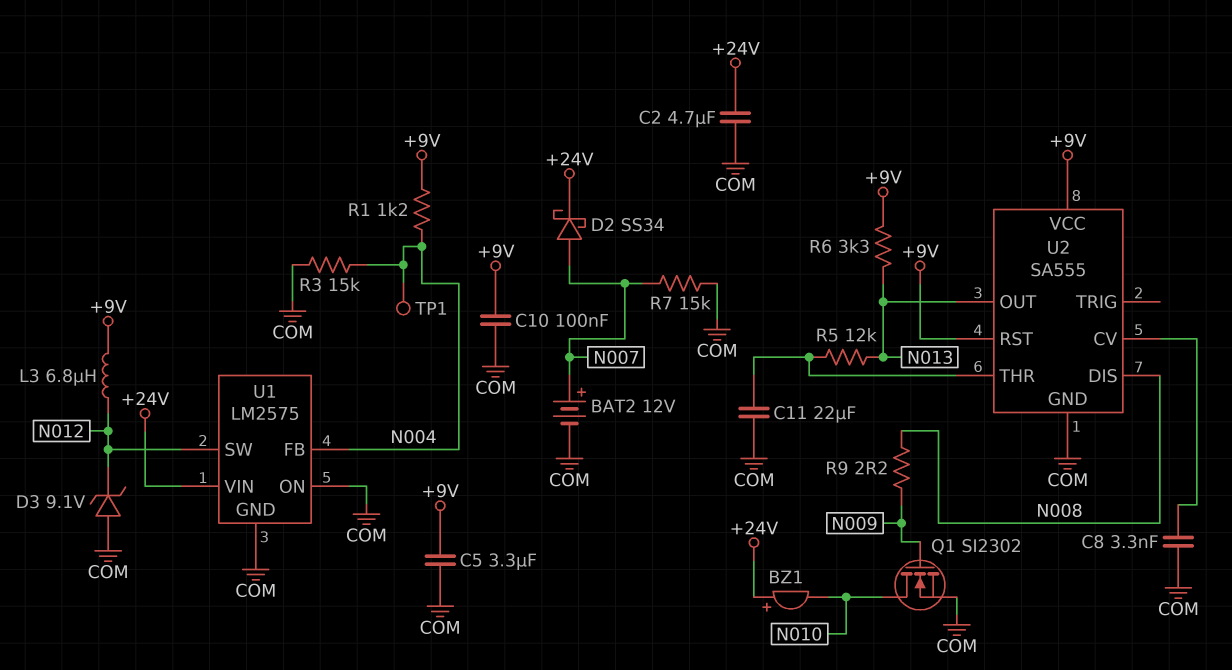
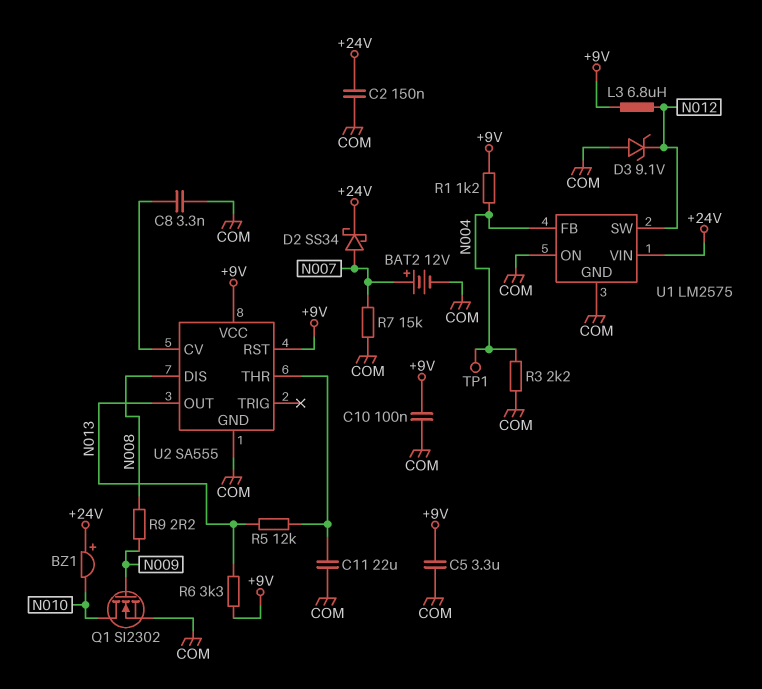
C2: 4.7uF (+24V, COM) -> 150nF (+24V, COM)
R3: 15k (COM, N004) -> 2.2k (COM, N004)

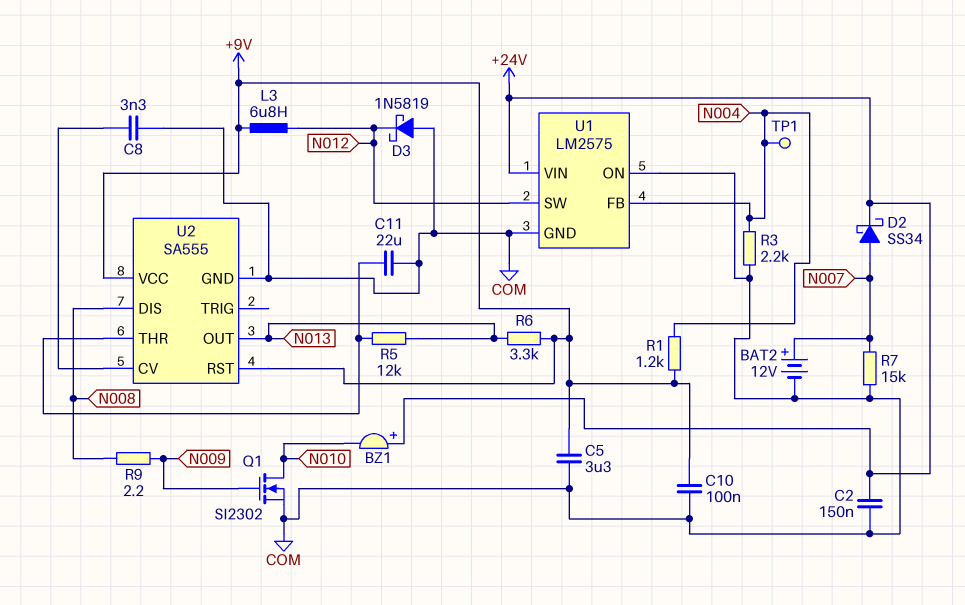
D3: zener 9.1V (A COM, K N012) -> schottky 1N5819 (A COM, K N012)

